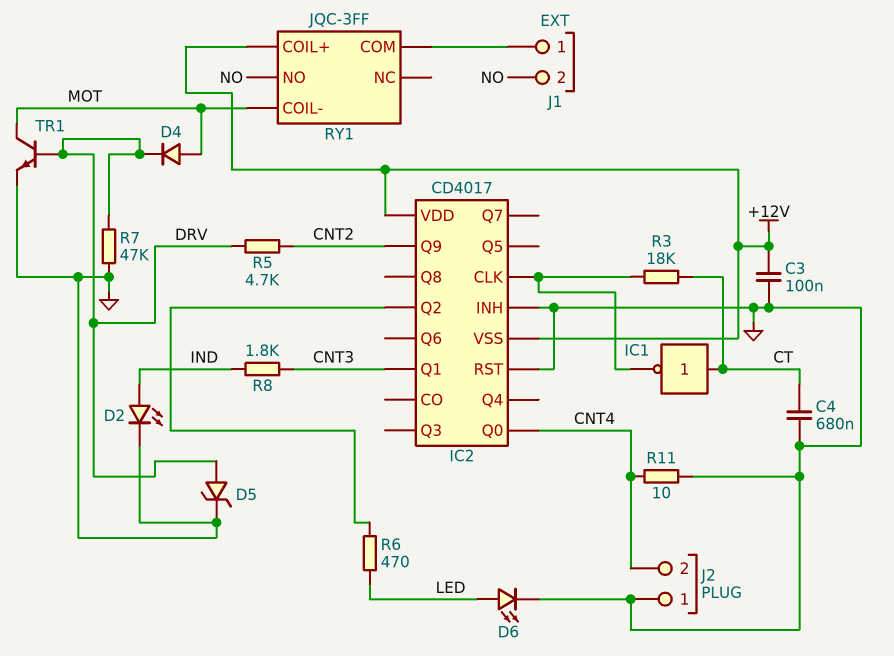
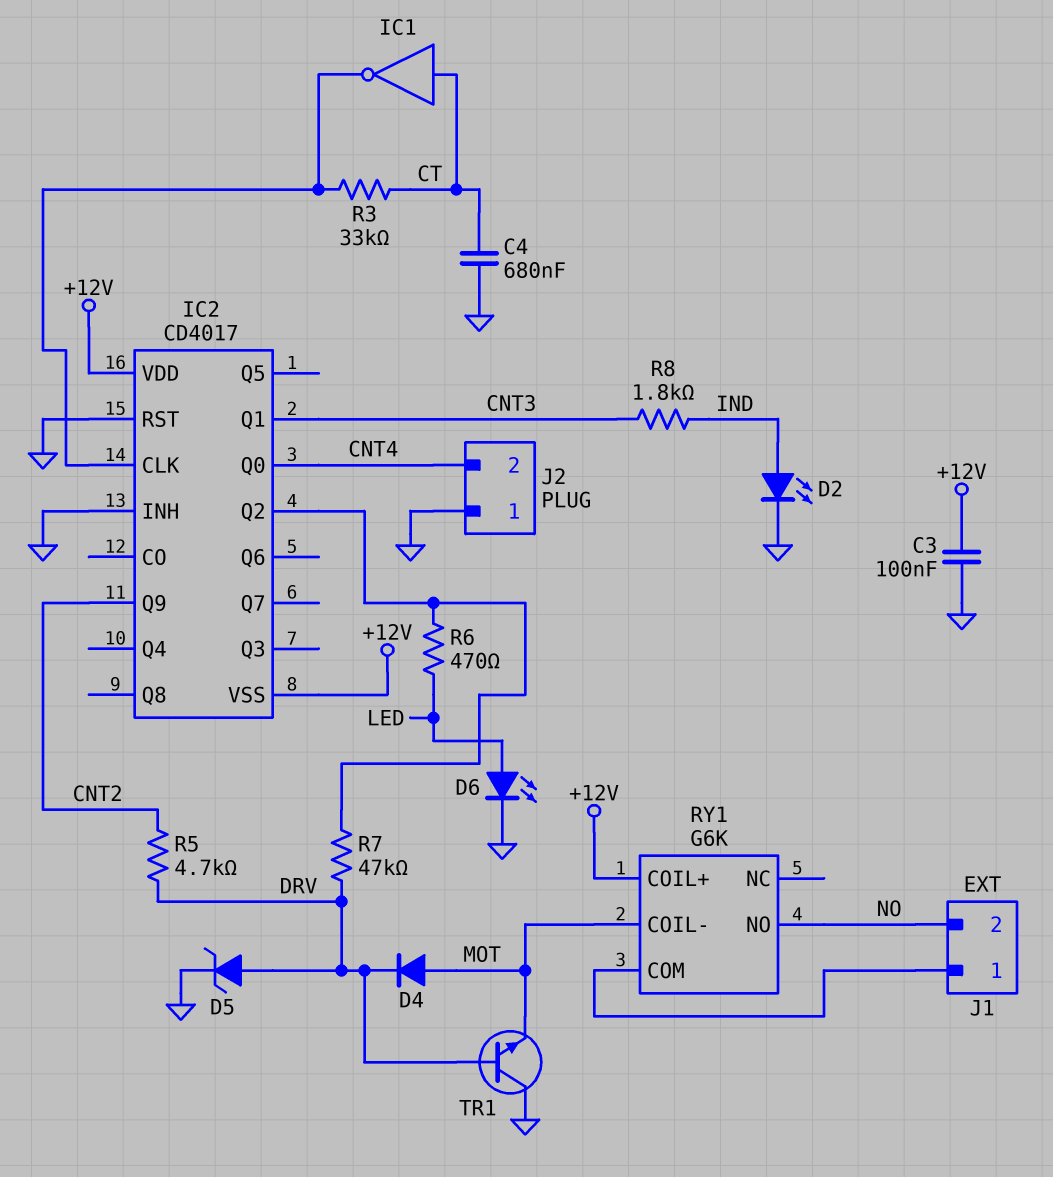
R3: 18k (CT, IC2/CLK) -> 33k (CT, IC2/CLK)
R7: 47k (DRV, GND) -> 47k (DRV, IC2/Q2)
R11: 10 (CNT4, GND) -> none
RY1: JQC-3FF -> G6K
TR1: NPN (B DRV, C MOT, E GND) -> NPN (B DRV, C GND, E MOT)

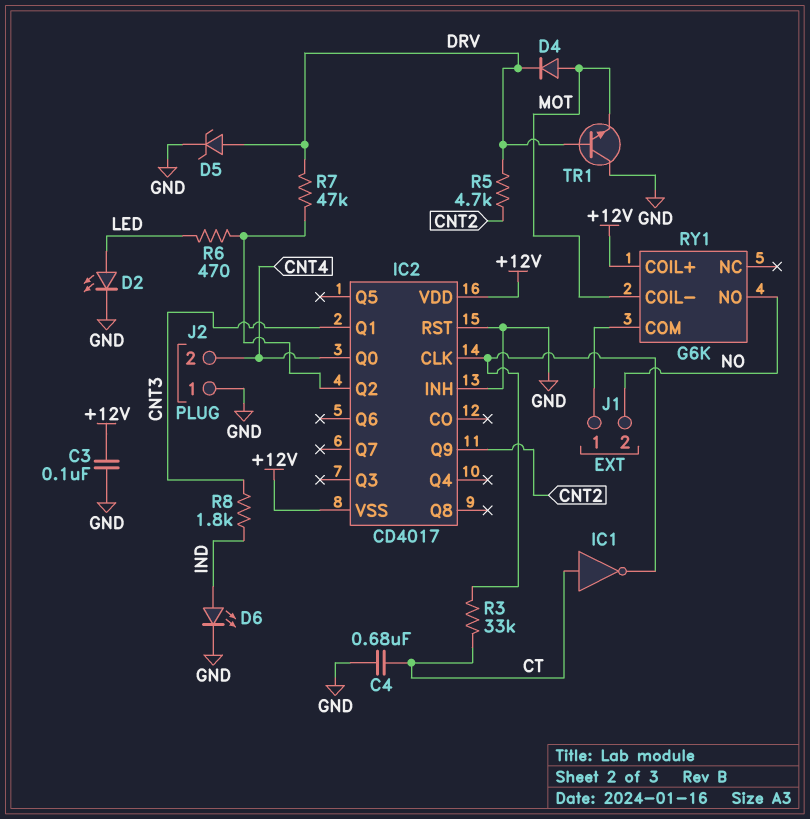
D2: LED (A IND, K GND) -> LED (A LED, K GND)
D6: LED (A LED, K GND) -> LED (A IND, K GND)

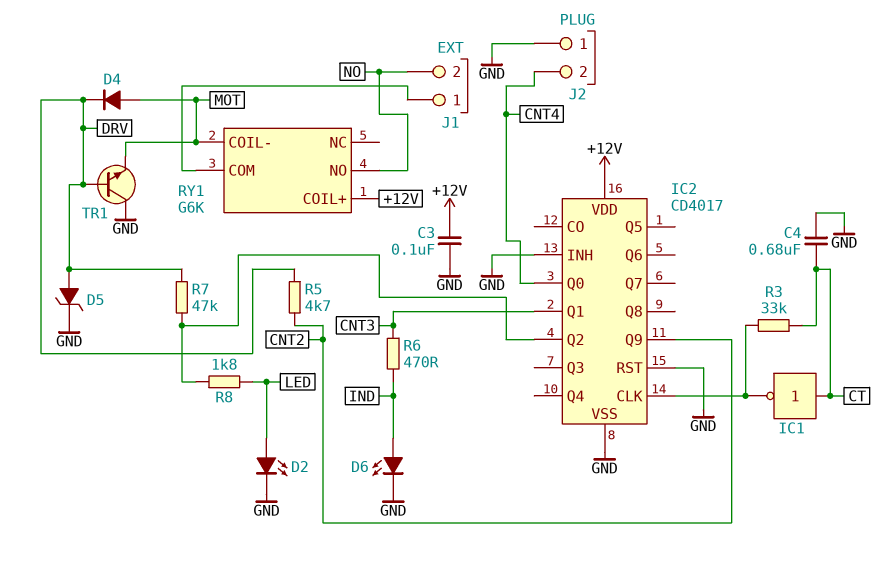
IC2 pin VSS: +12V -> GND
R6: 470 (IC2/Q2, LED) -> 470 (CNT3, IND)
R8: 1.8k (CNT3, IND) -> 1.8k (IC2/Q2, LED)

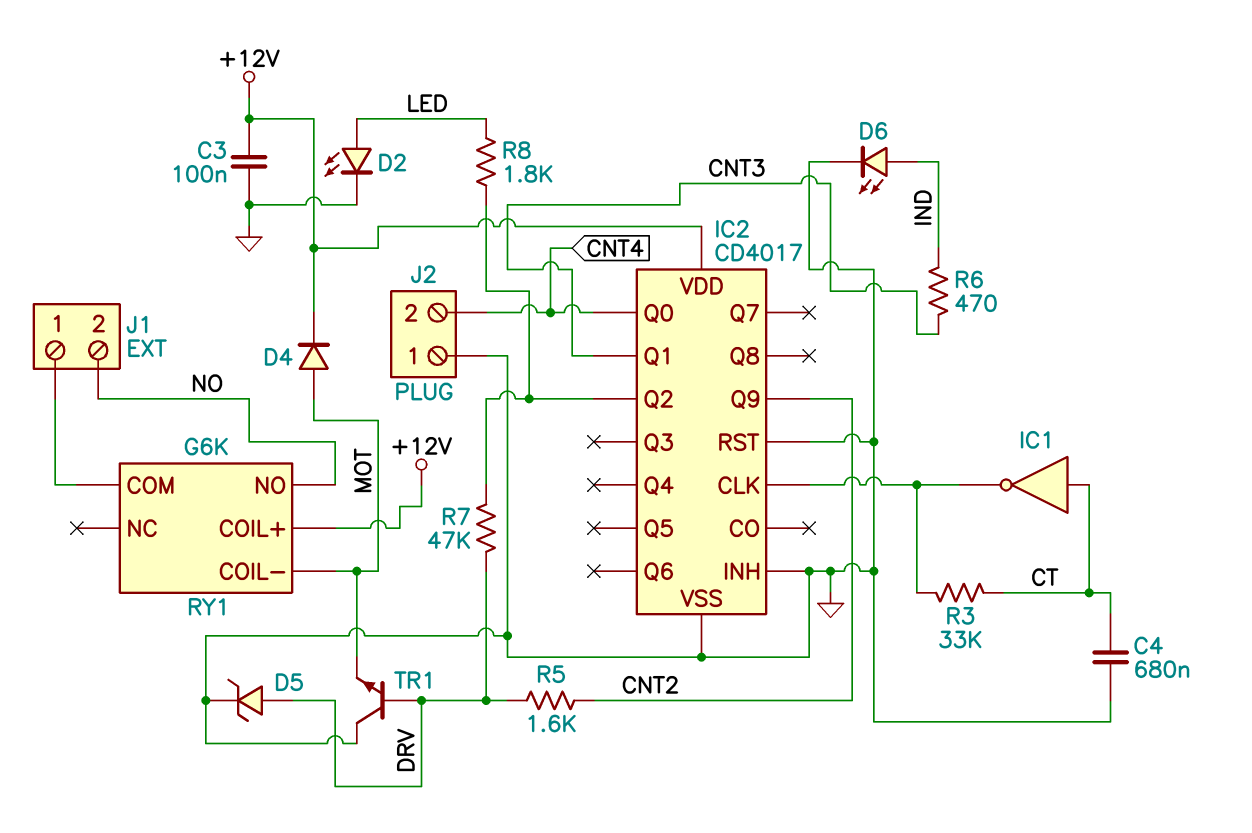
D4: diode (A MOT, K DRV) -> diode (A MOT, K +12V)
R5: 4.7k (CNT2, DRV) -> 1.6k (CNT2, DRV)

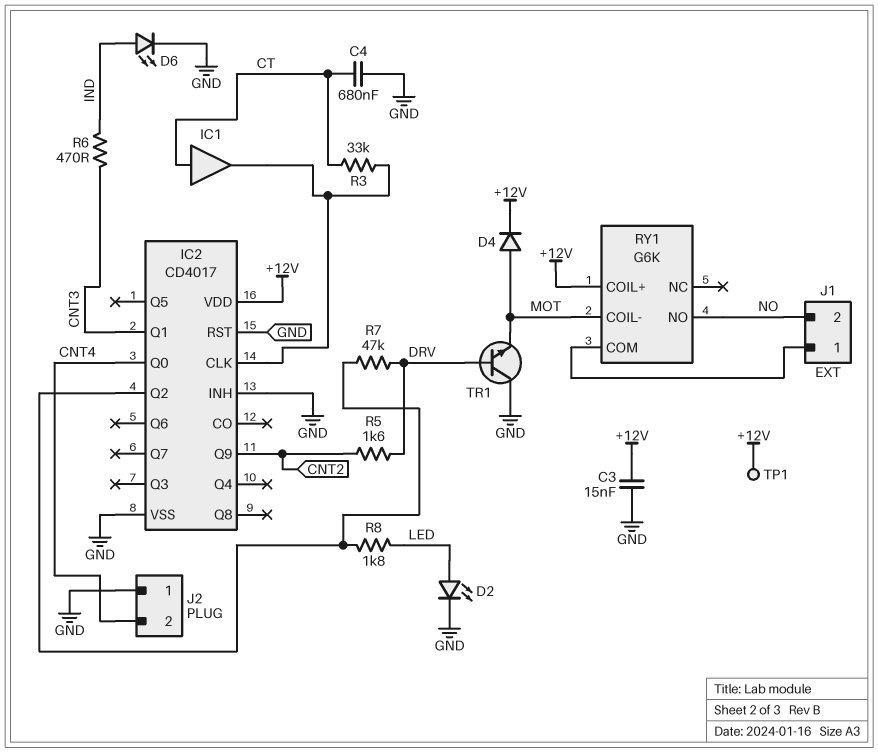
C3: 100nF (+12V, GND) -> 15nF (+12V, GND)
D5: zener (A DRV, K GND) -> none
IC1: NOT (in CT, out IC2/CLK) -> buffer (in CT, out IC2/CLK)
TP1: none -> test point (+12V)

